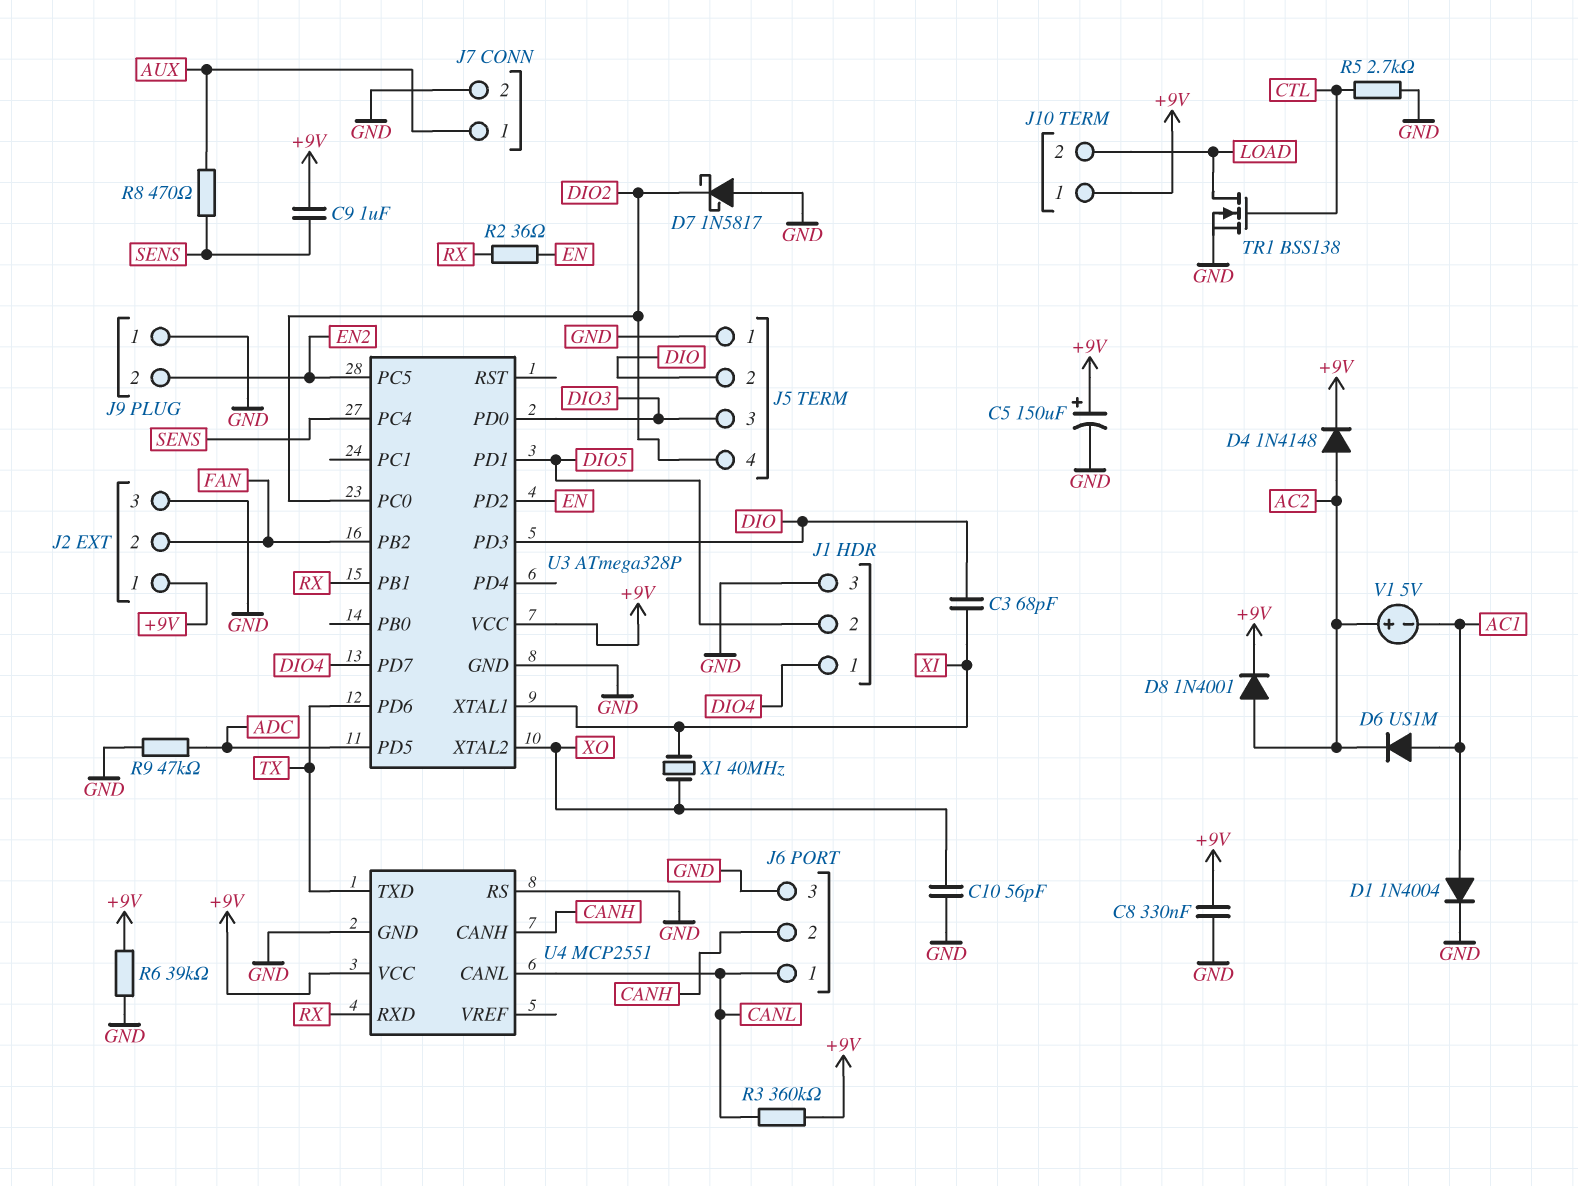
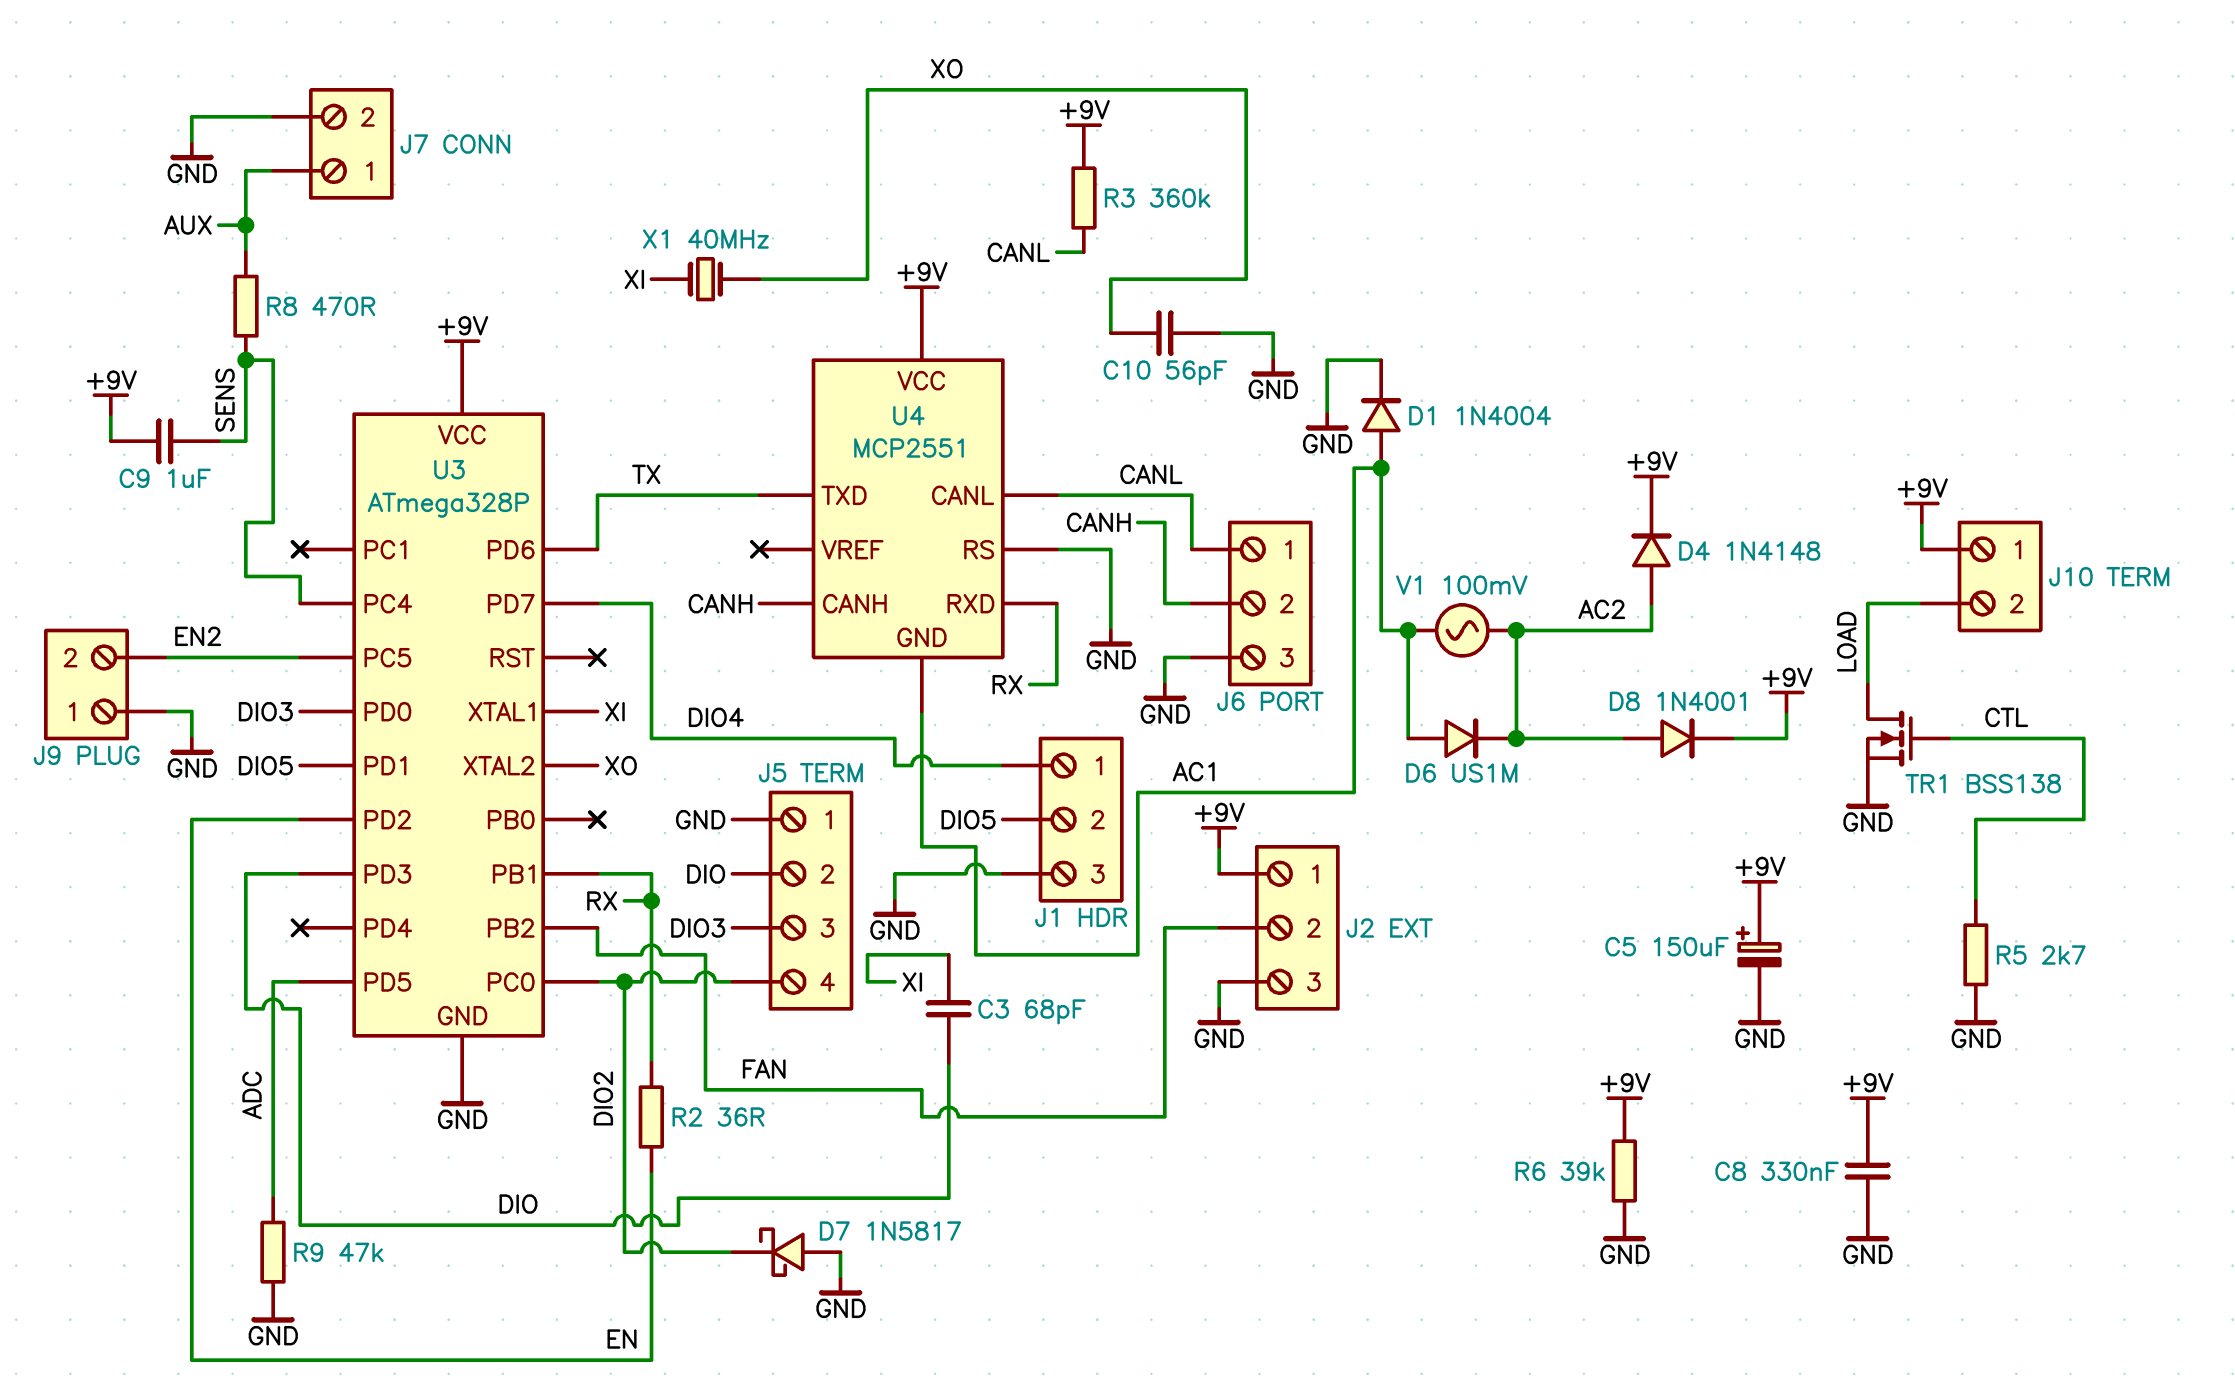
U4 pin GND: GND -> AC1
V1: 5V (plus AC2, minus AC1) -> AC 100mV (AC1, AC2)

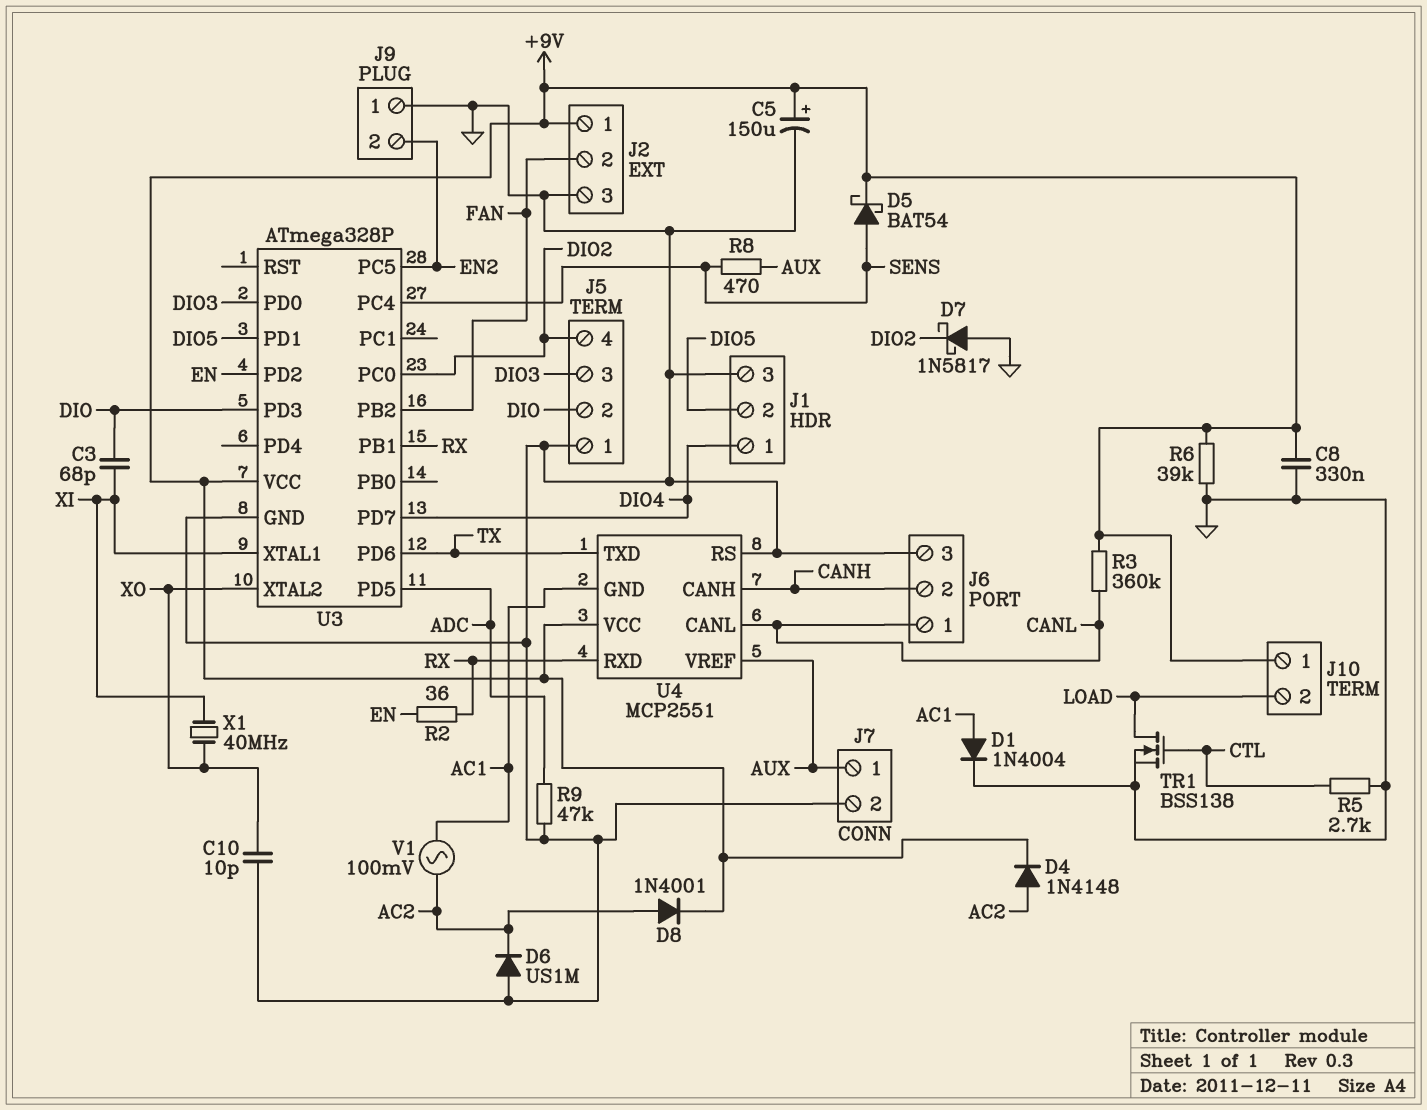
C9: 1uF (+9V, SENS) -> none
C10: 56pF (GND, XO) -> 10pF (GND, XO)
D5: none -> schottky BAT54 (A SENS, K +9V)
D6: diode US1M (A AC1, K AC2) -> diode US1M (A GND, K AC2)
U4 pin VREF: none -> AUX

